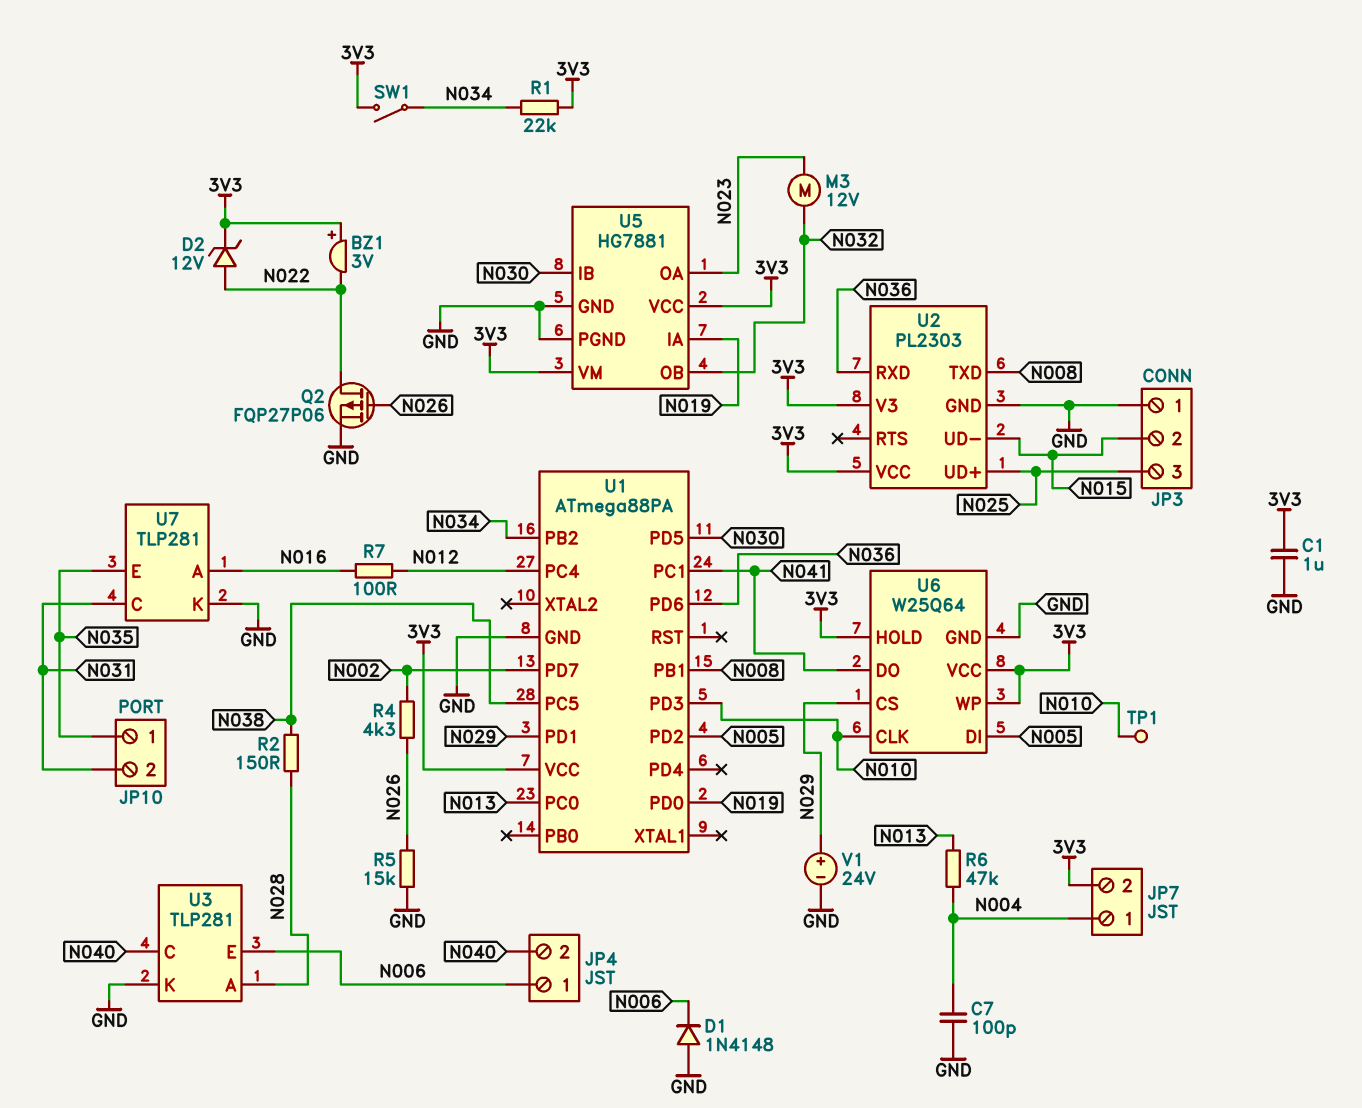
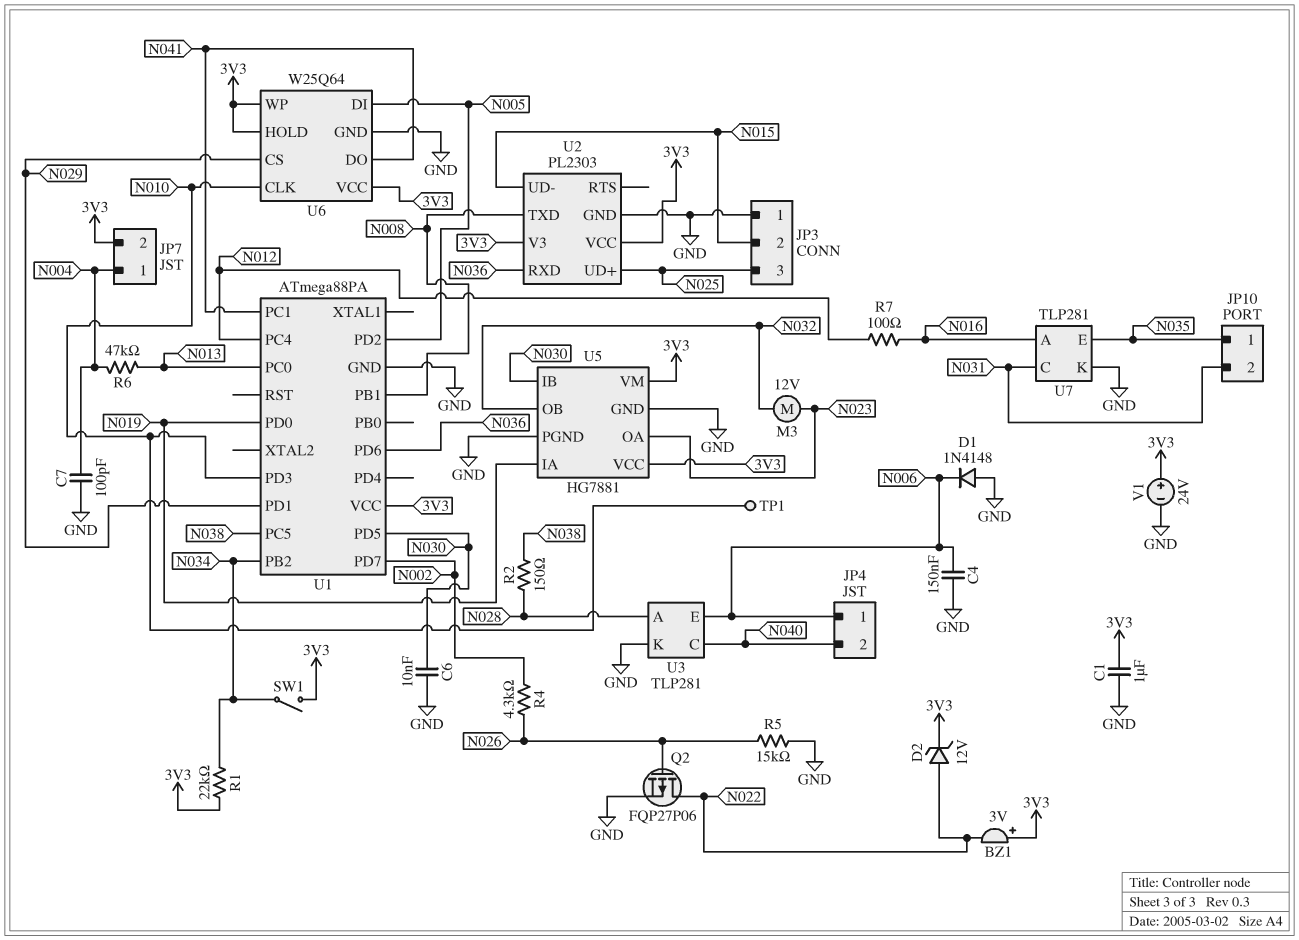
C4: none -> 150nF (GND, N006)
C6: none -> 10nF (GND, N030)
V1: 24V (plus N029, minus GND) -> 24V (plus 3V3, minus GND)

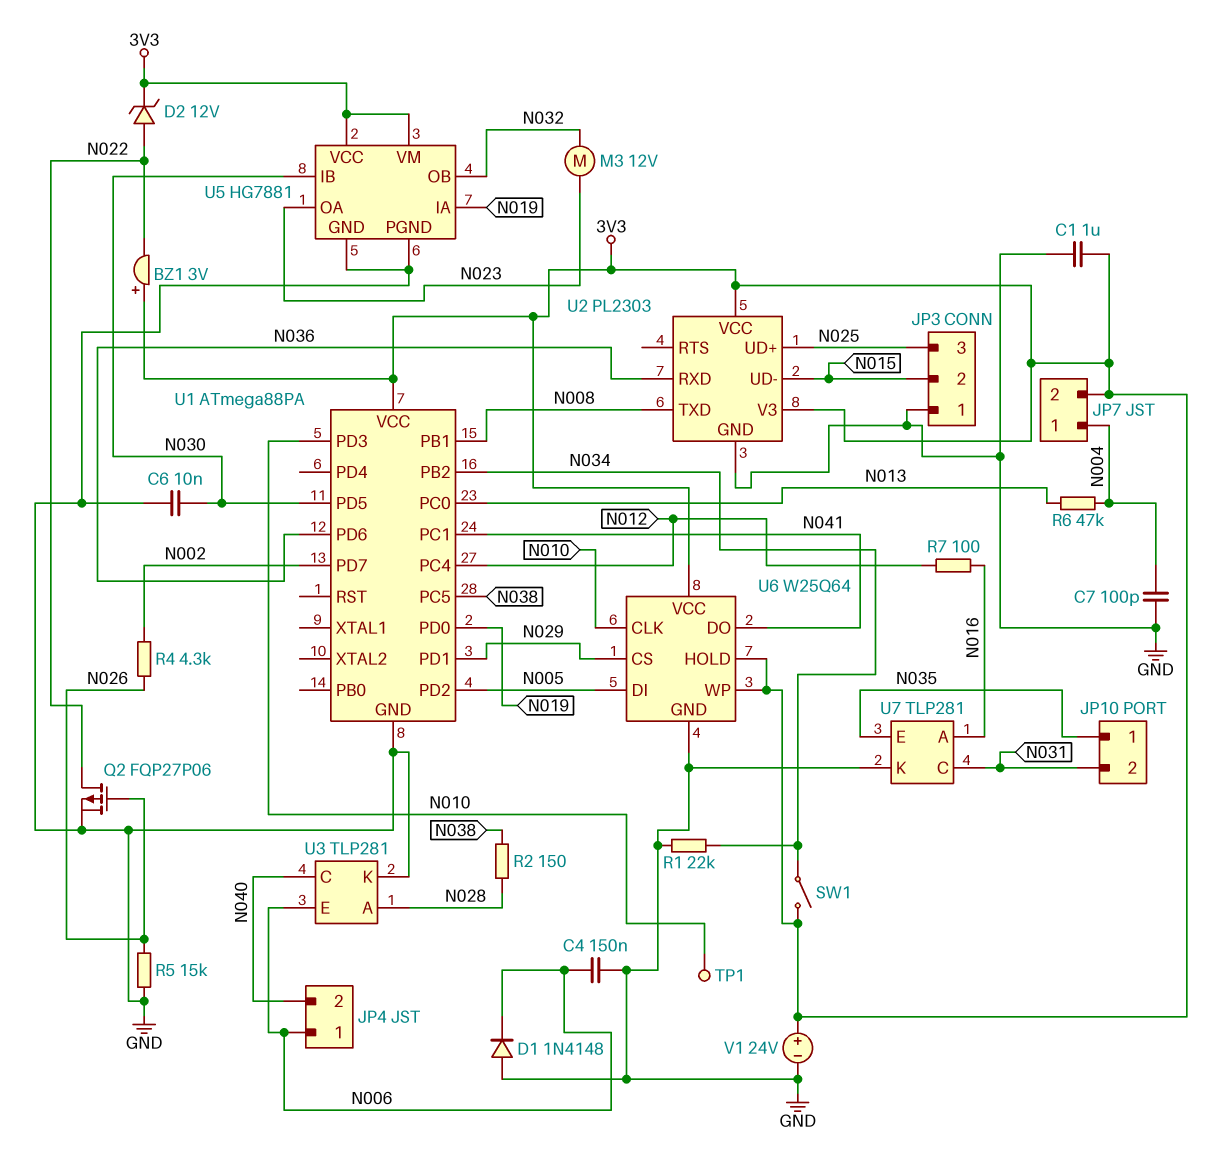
R1: 22k (3V3, N034) -> 22k (GND, N034)

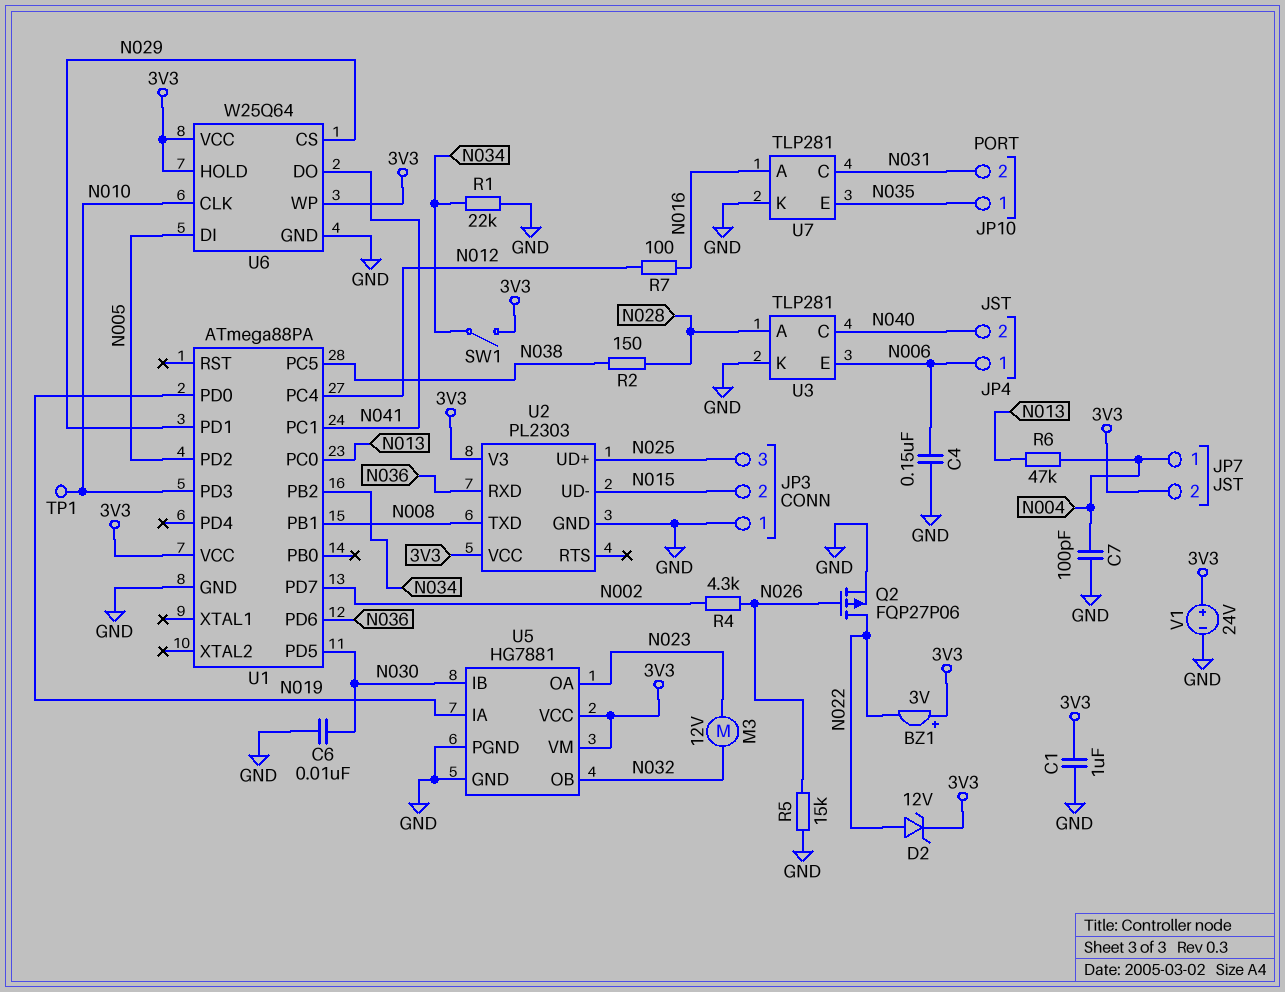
D1: diode 1N4148 (A GND, K N006) -> none

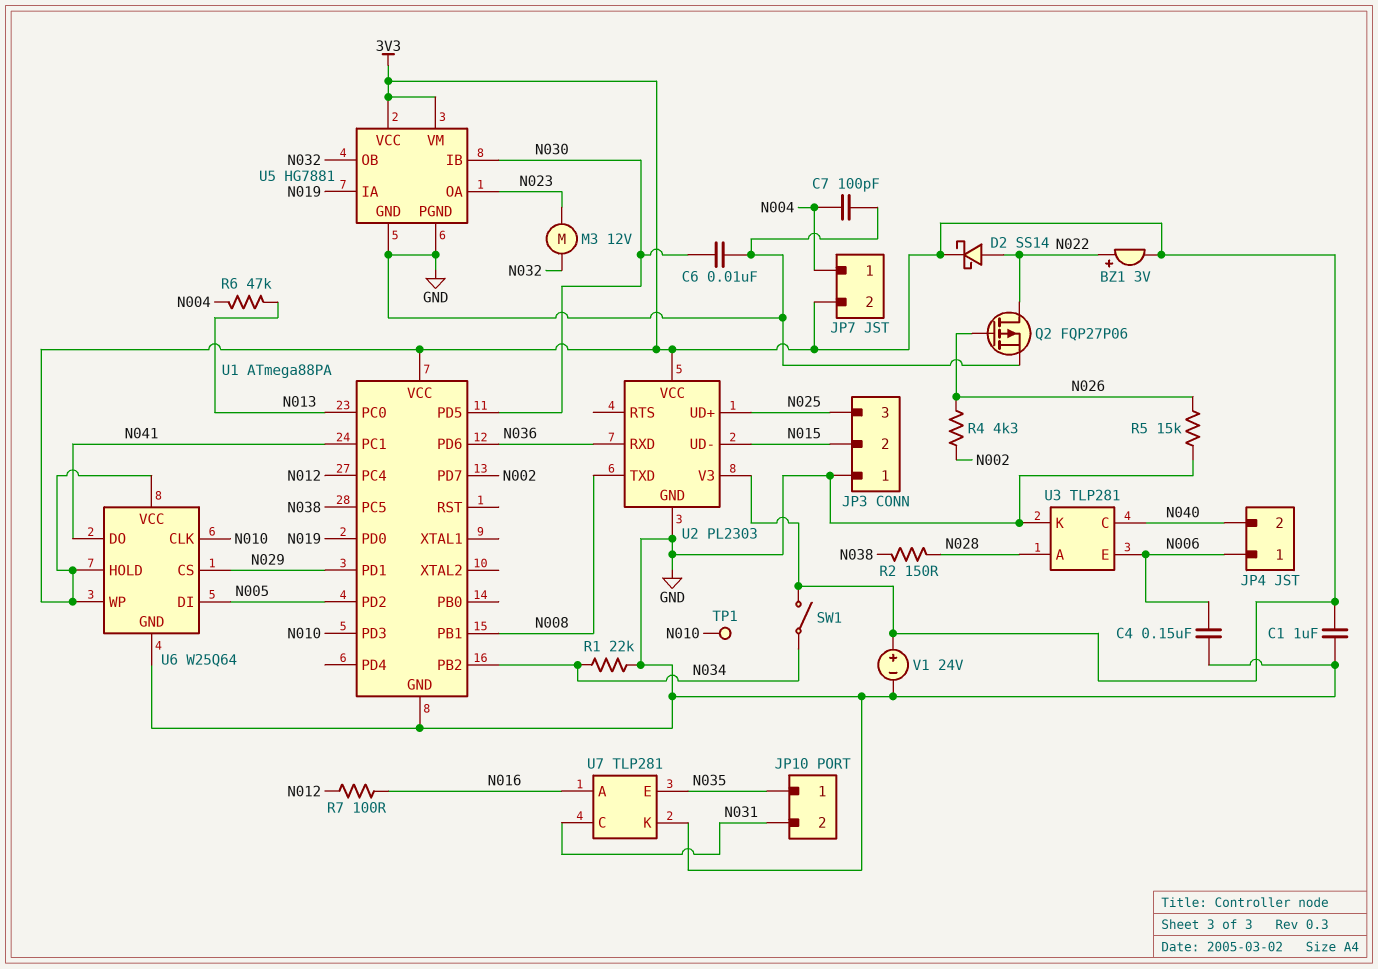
BZ1: buzzer 3V (plus 3V3, minus N022) -> buzzer 3V (plus N022, minus 3V3)
D2: zener 12V (A N022, K 3V3) -> schottky SS14 (A N022, K 3V3)

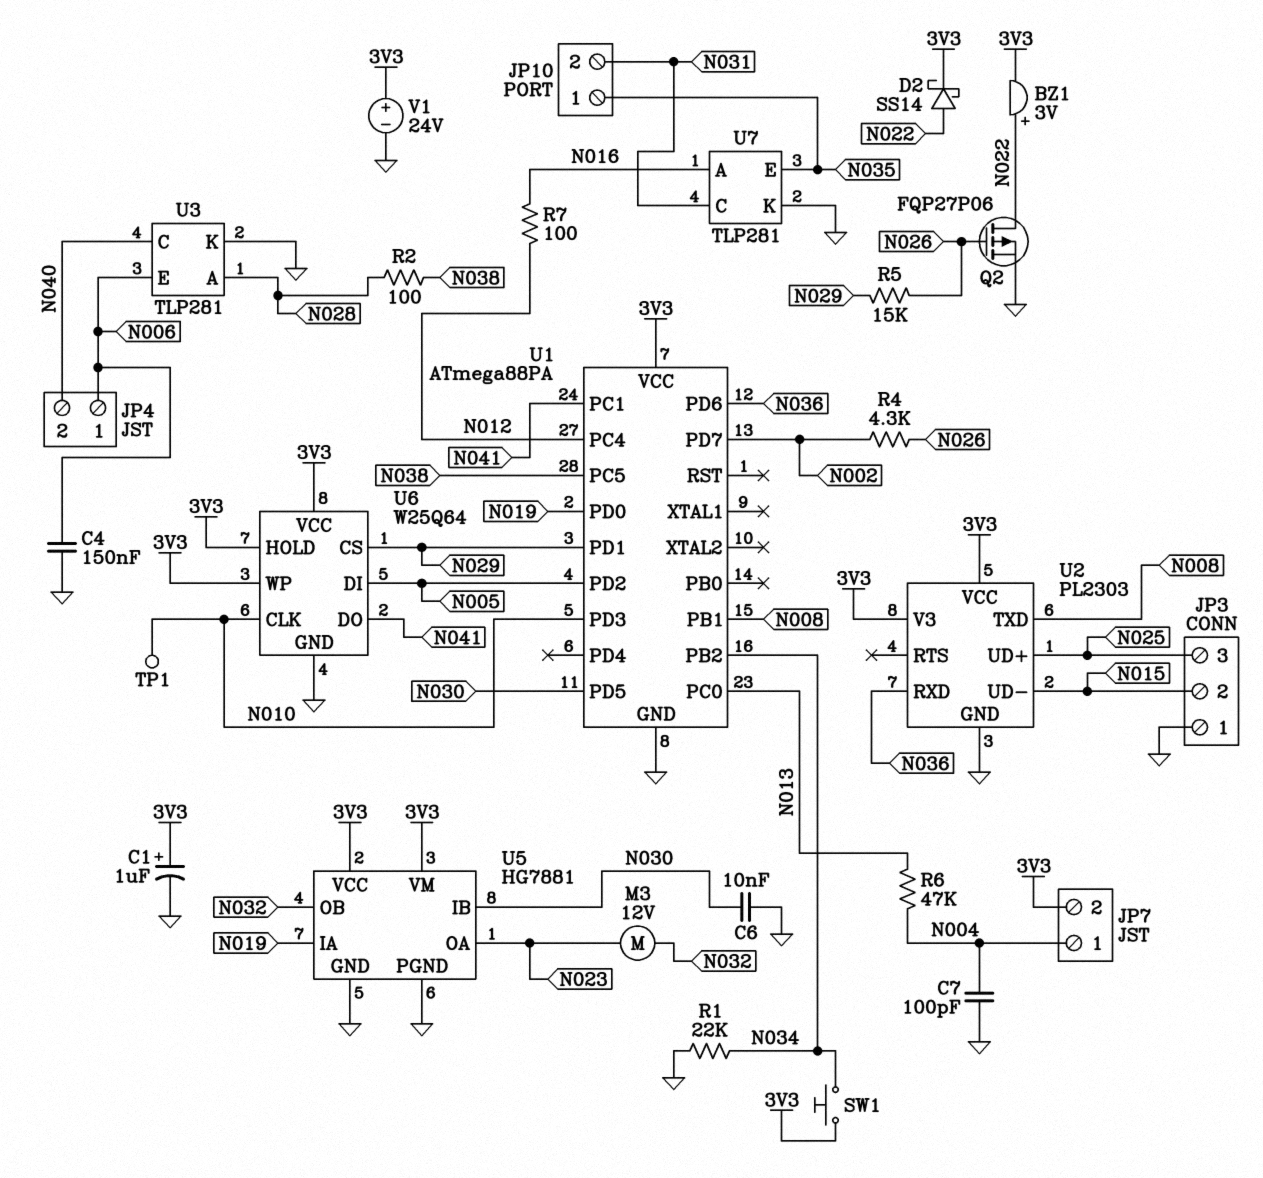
C1: 1uF (3V3, GND) -> 1uF (plus 3V3, minus GND)
R2: 150 (N028, N038) -> 100 (N028, N038)
R5: 15k (GND, N026) -> 15k (N026, N029)
SW1: switch (3V3, N034) -> button (3V3, N034)

